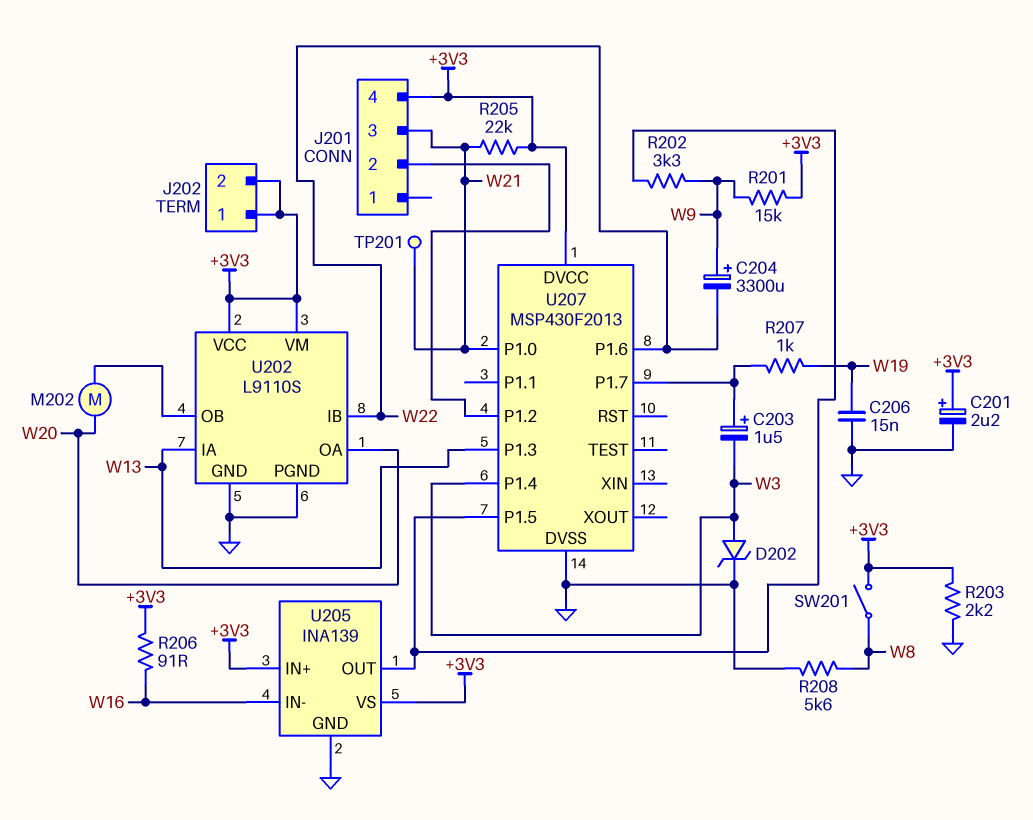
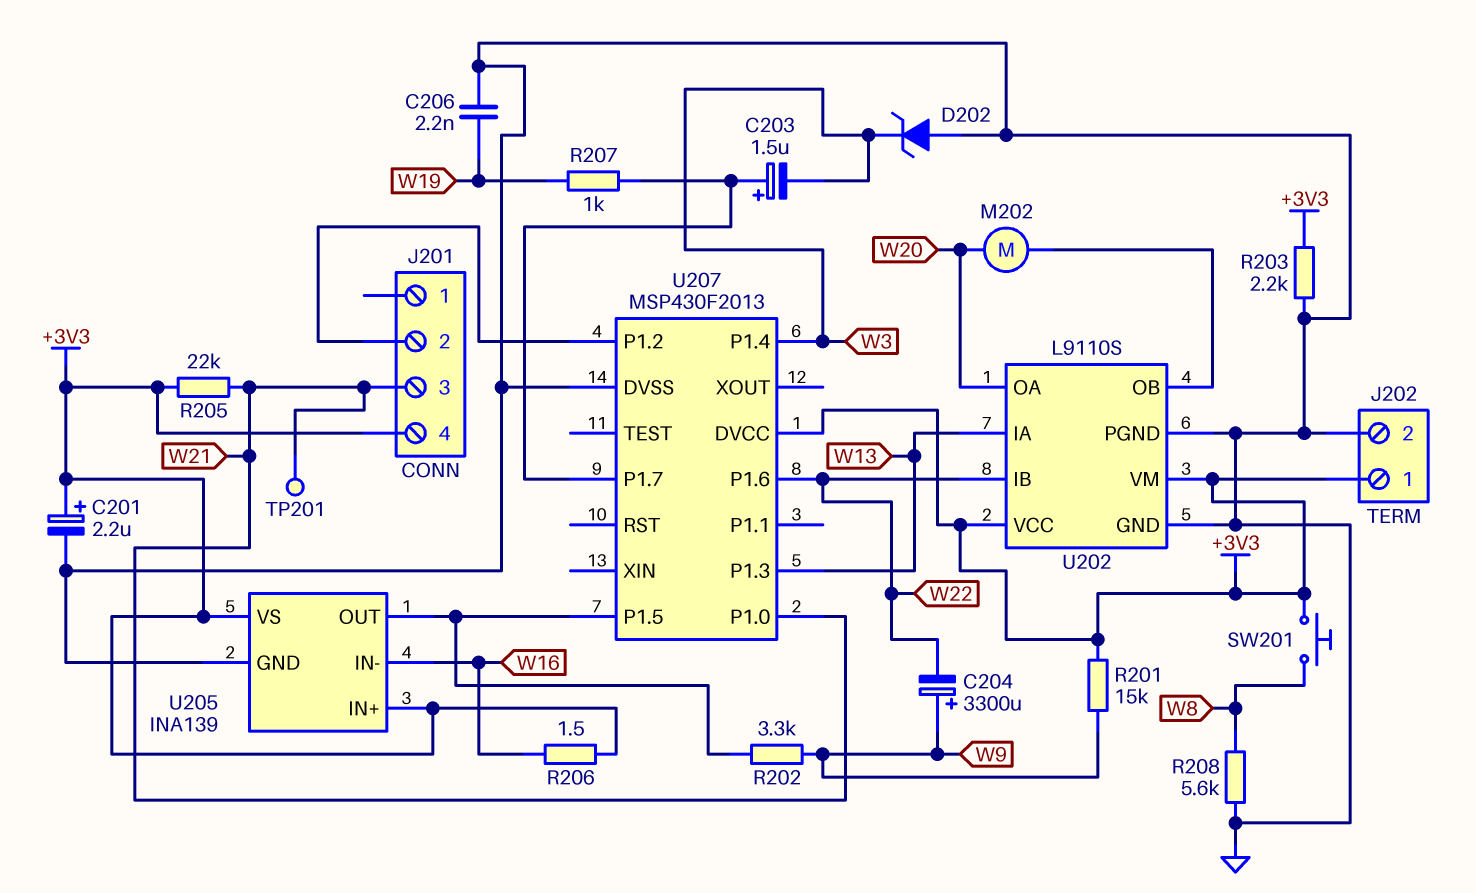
C206: 15nF (GND, W19) -> 2.2nF (GND, W19)
D202: zener (A W3, K GND) -> zener (A GND, K W3)
J202 pin 2: +3V3 -> GND
R206: 91 (+3V3, W16) -> 1.5 (+3V3, W16)
SW201: switch (+3V3, W8) -> button (+3V3, W8)

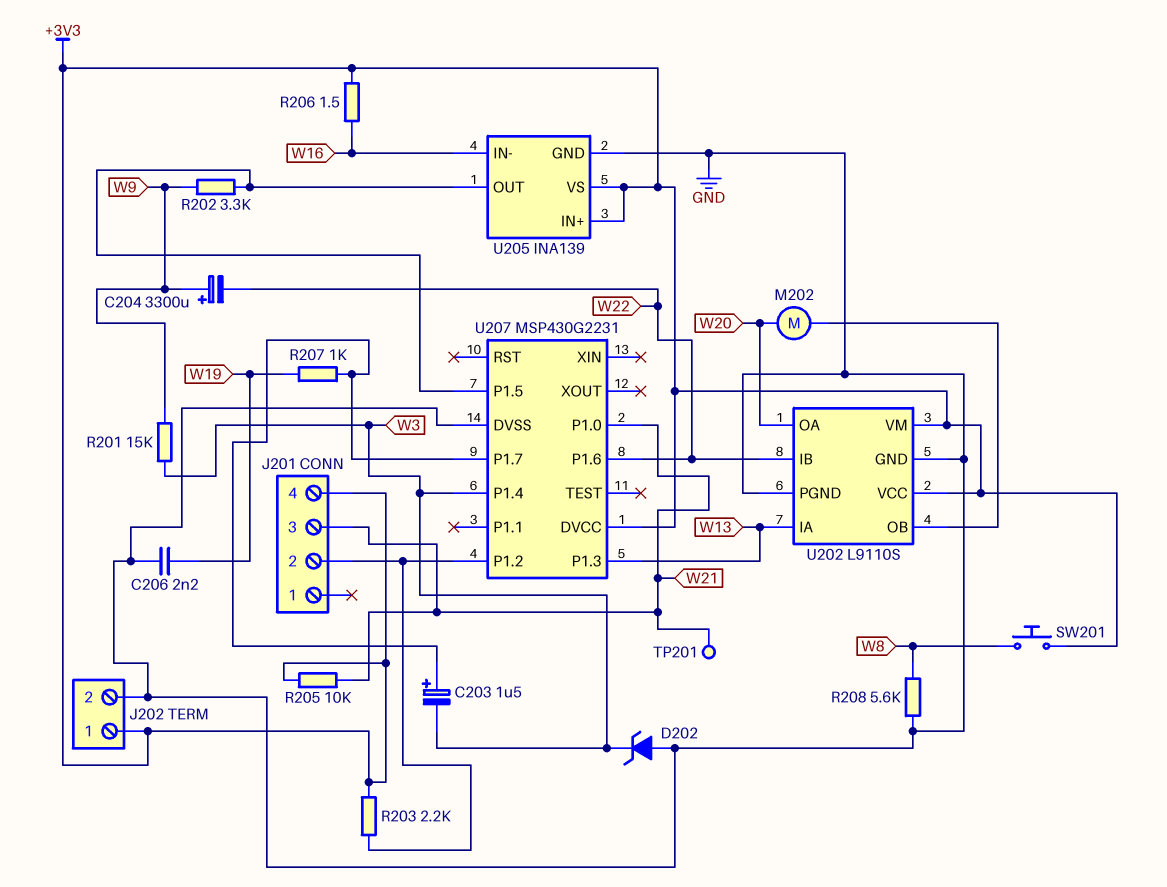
C201: 2.2uF (plus +3V3, minus GND) -> none
R201: 15k (+3V3, W9) -> 15k (W3, W9)
R203: 2.2k (+3V3, GND) -> 2.2k (+3V3, J201/2)
R205: 22k (+3V3, W21) -> 10k (+3V3, W21)
U207: MSP430F2013 -> MSP430G2231

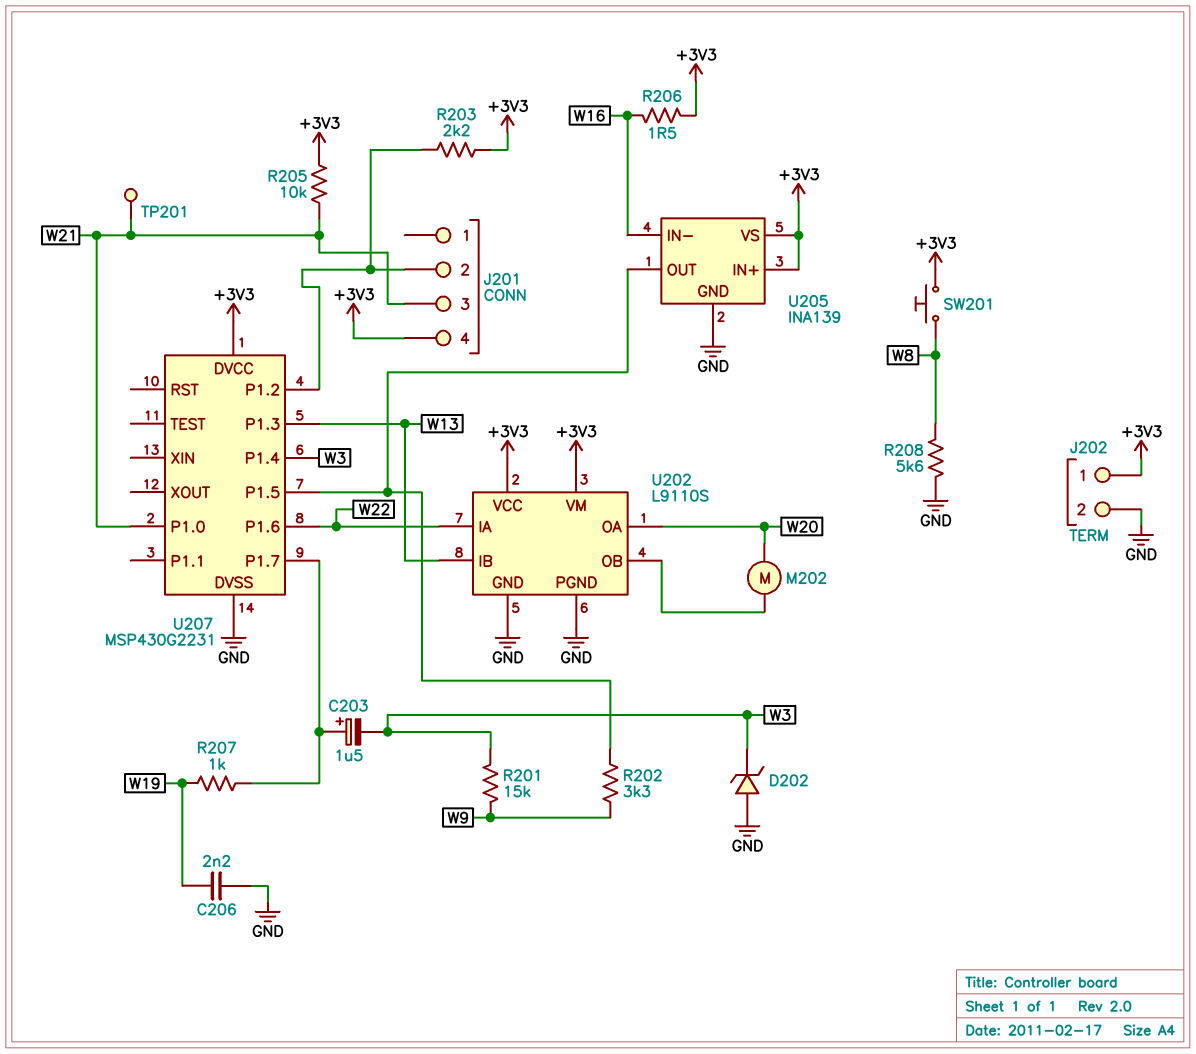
C204: 3300uF (plus W9, minus W22) -> none
U202 pin IA: W13 -> W22
U202 pin IB: W22 -> W13

